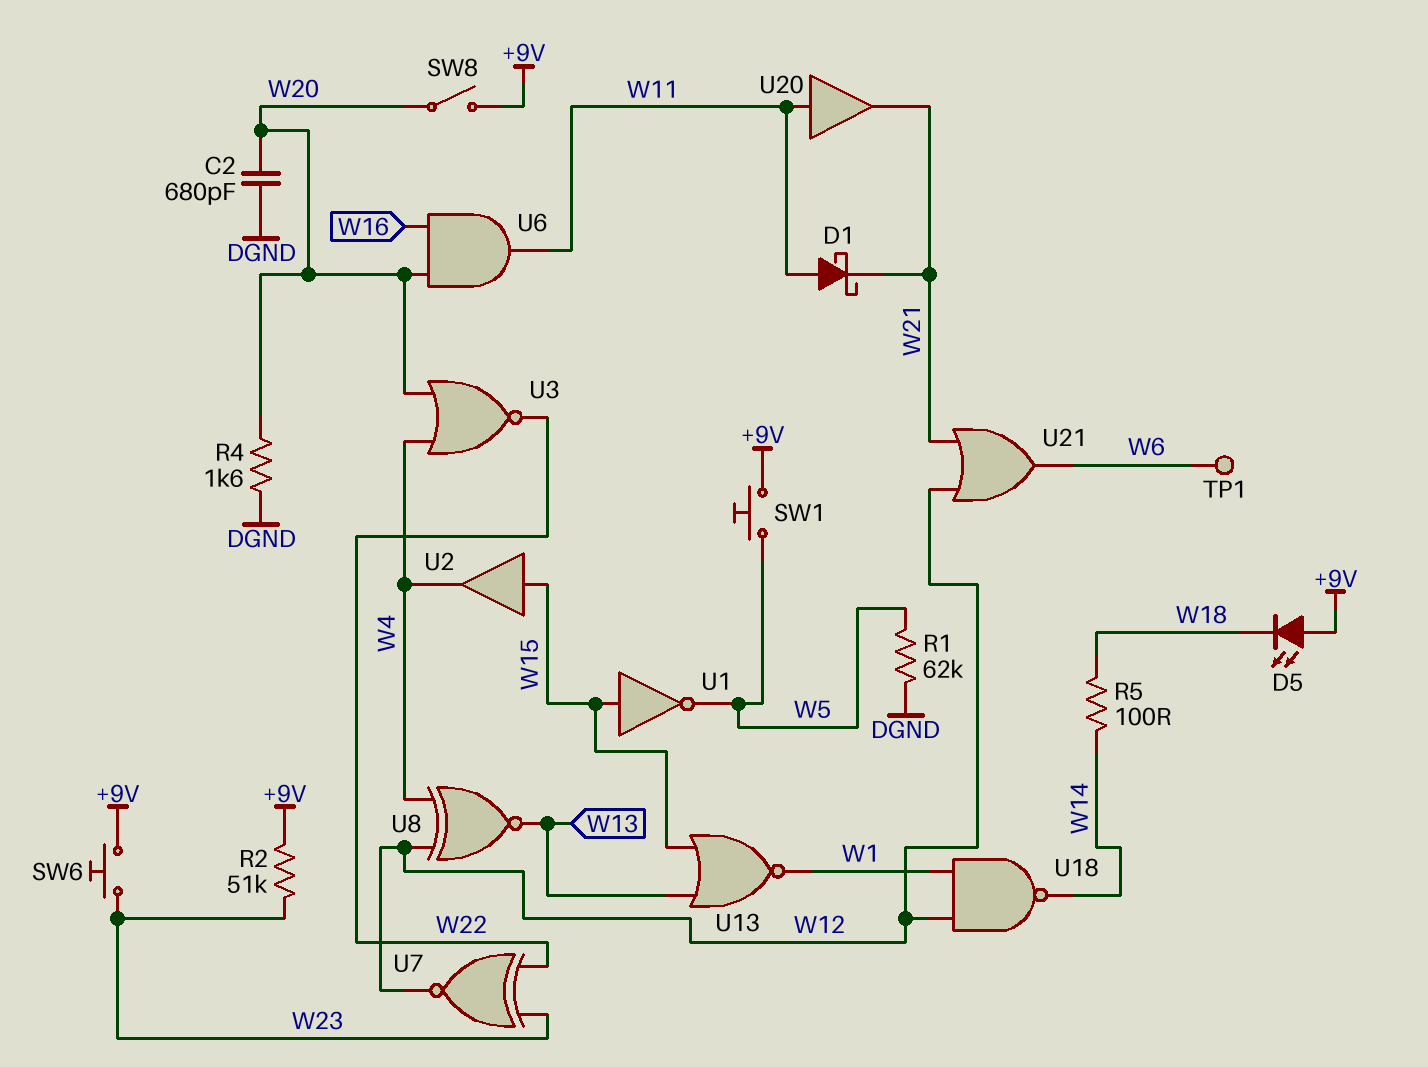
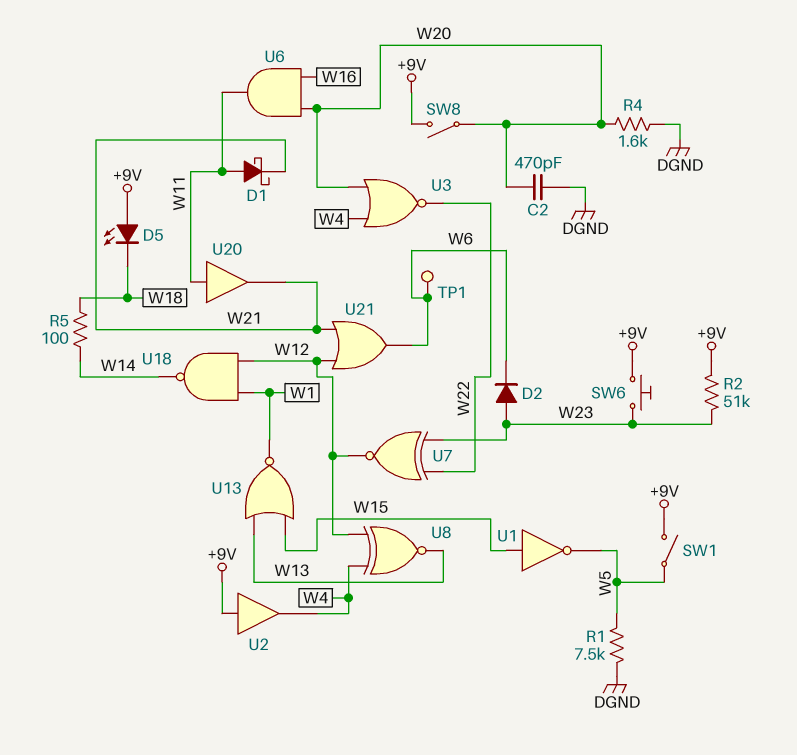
C2: 680pF (DGND, W20) -> 470pF (DGND, W20)
D2: none -> diode (A W23, K W6)
R1: 62k (DGND, W5) -> 7.5k (DGND, W5)
SW1: button (+9V, W5) -> switch (+9V, W5)
U2: buffer (in W15, out W4) -> buffer (in +9V, out W4)

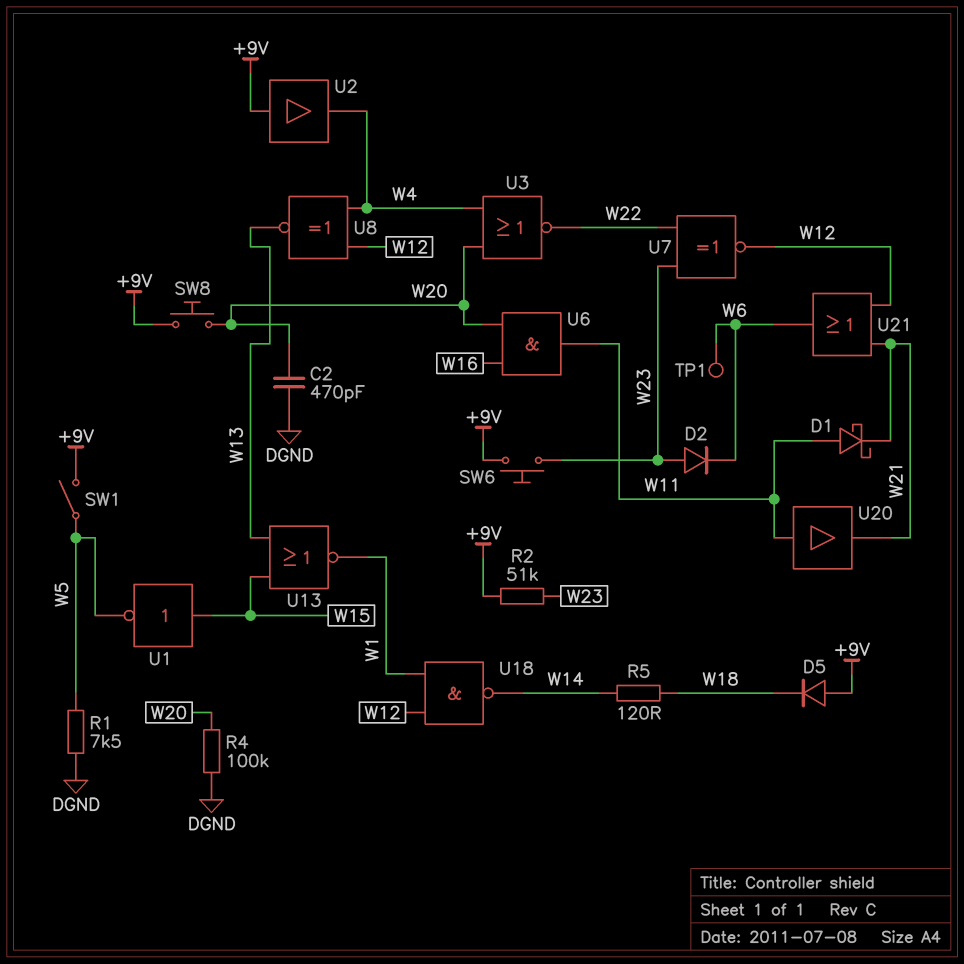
D5: LED (A +9V, K W18) -> diode (A +9V, K W18)
R4: 1.6k (DGND, W20) -> 100k (DGND, W20)
R5: 100 (W14, W18) -> 120 (W14, W18)
SW8: switch (+9V, W20) -> button (+9V, W20)

